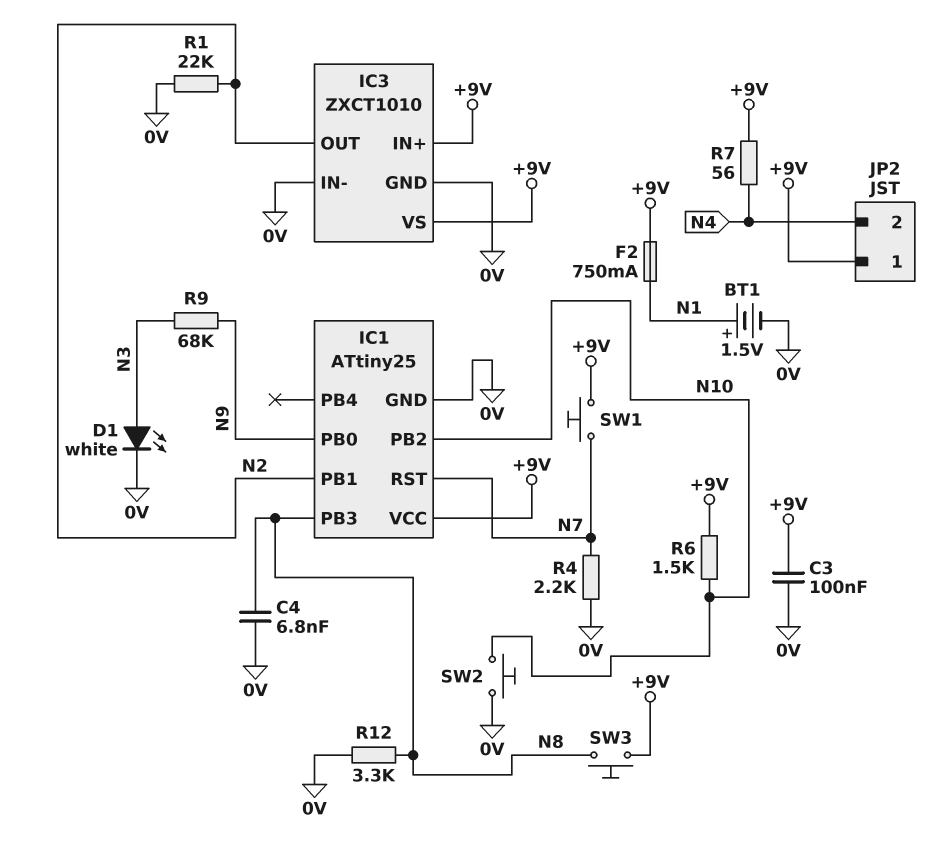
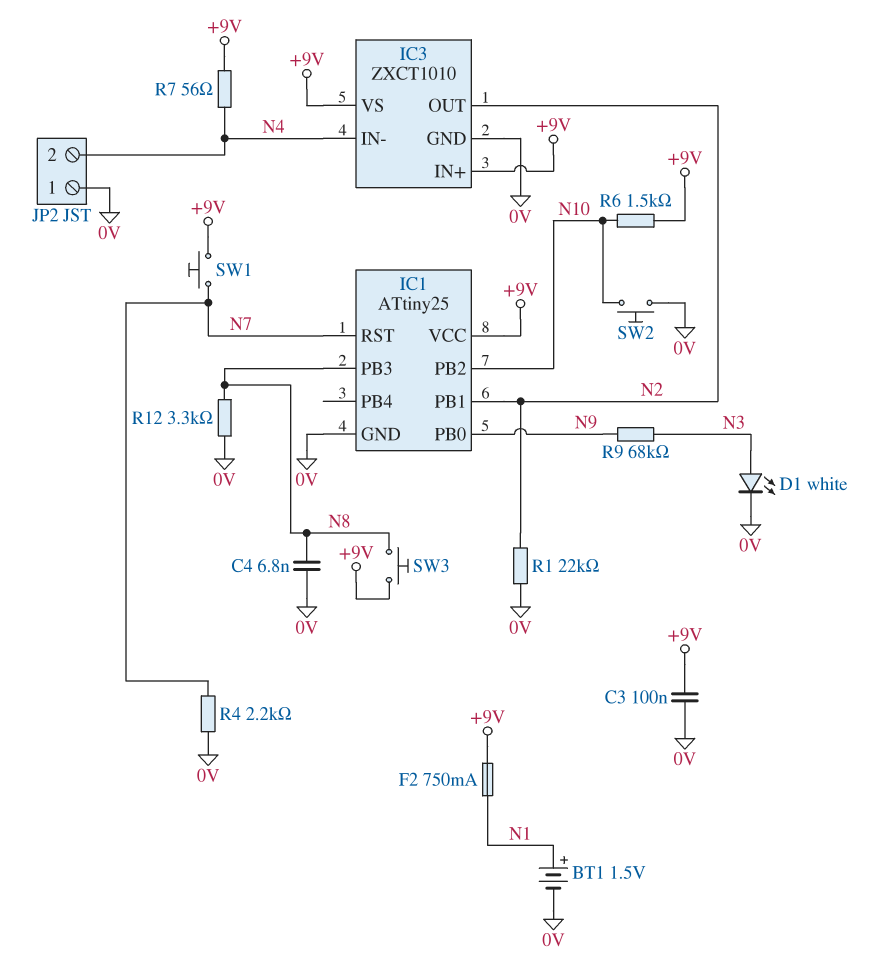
IC3 pin IN-: 0V -> N4
JP2 pin 1: +9V -> 0V

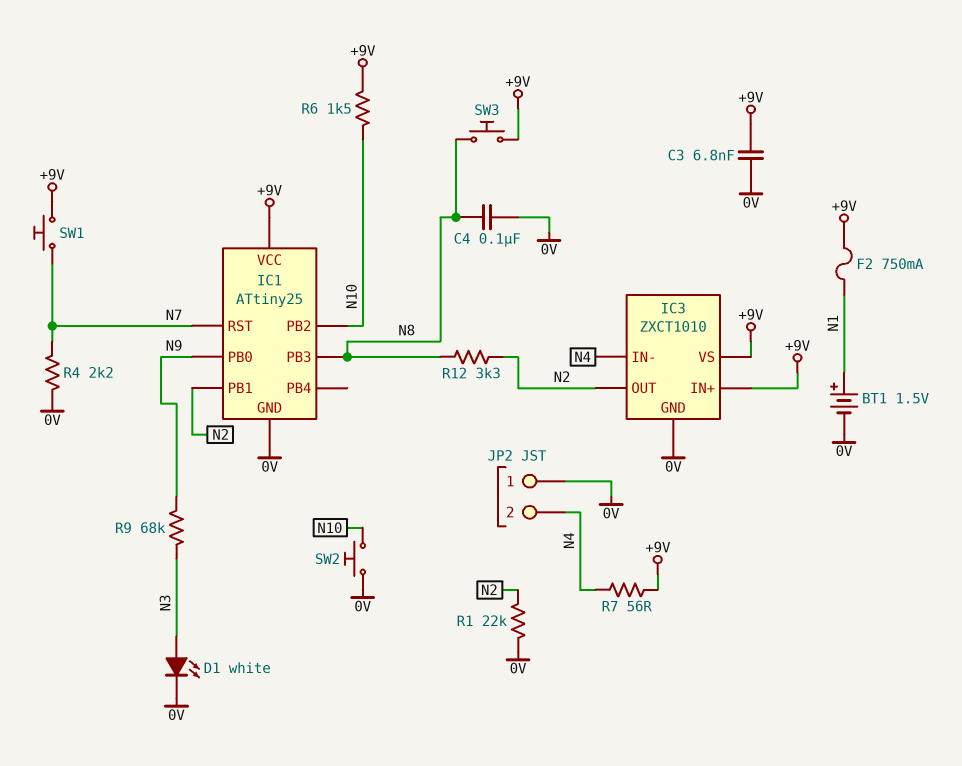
C3: 100nF (+9V, 0V) -> 6.8nF (+9V, 0V)
C4: 6.8nF (0V, N8) -> 100nF (0V, N8)
R12: 3.3k (0V, N8) -> 3.3k (N2, N8)

